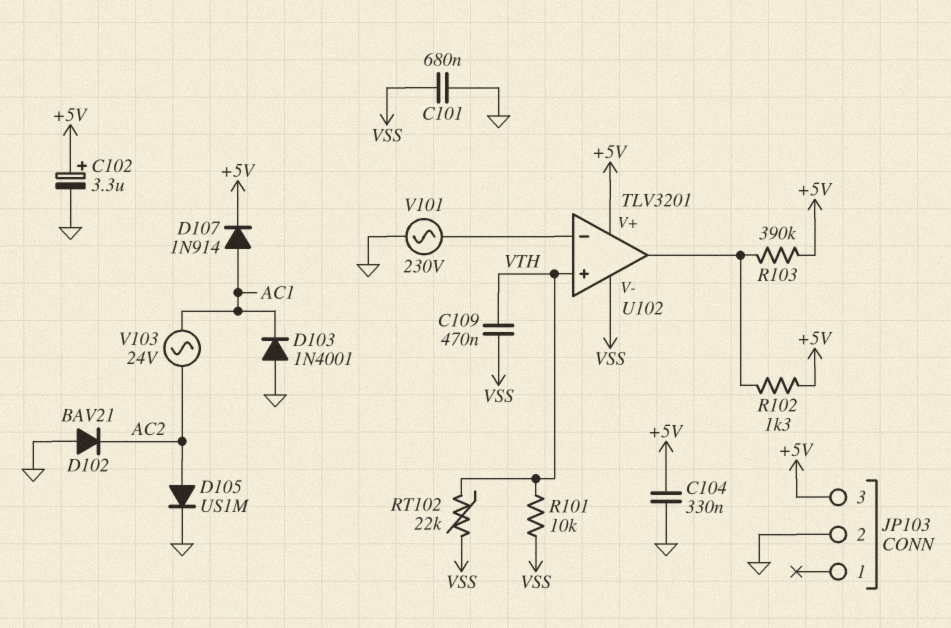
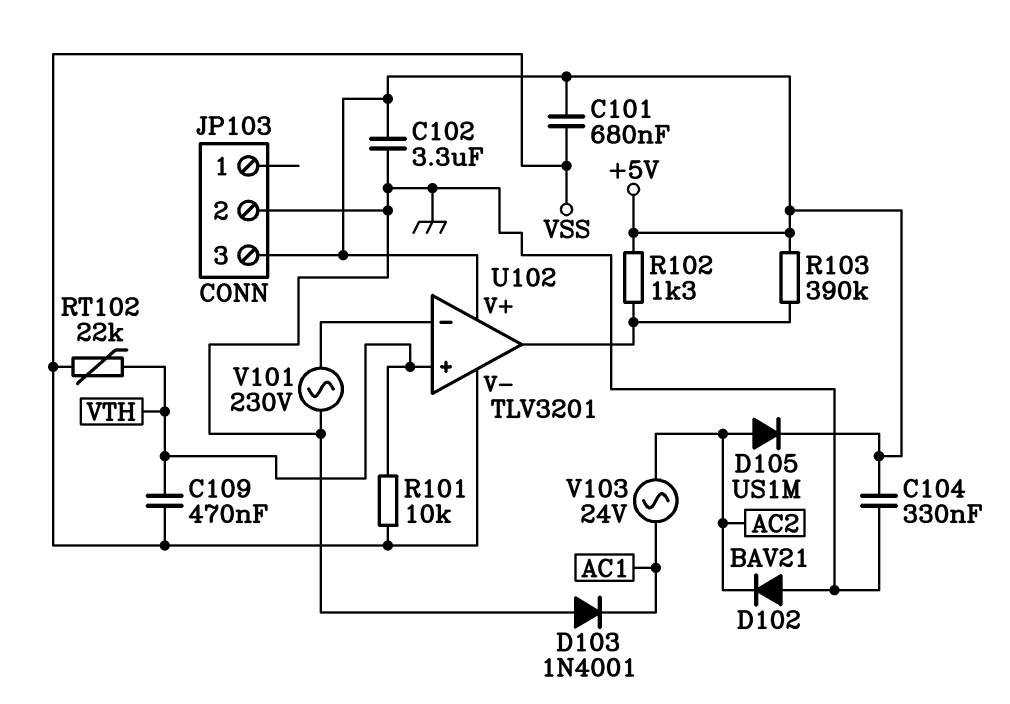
C101: 680nF (GND, VSS) -> 680nF (+5V, VSS)
C102: 3.3uF (plus +5V, minus GND) -> 3.3uF (+5V, GND)
D105: diode US1M (A AC2, K GND) -> diode US1M (A AC2, K +5V)
D107: diode 1N914 (A AC1, K +5V) -> none

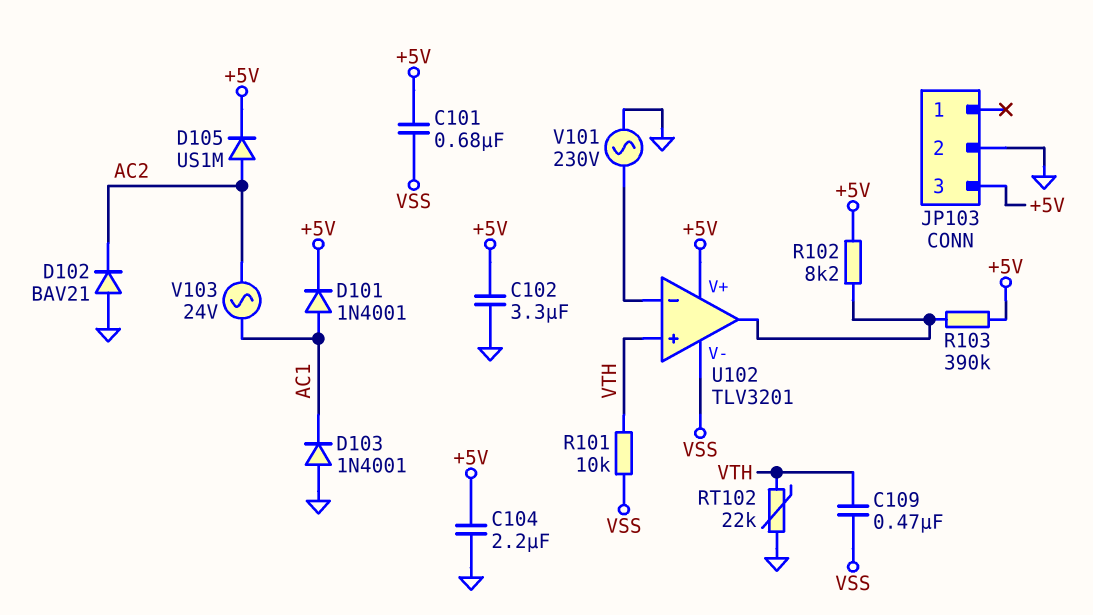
C104: 330nF (+5V, GND) -> 2.2uF (+5V, GND)
D101: none -> diode 1N4001 (A AC1, K +5V)
R102: 1.3k (+5V, U102/out) -> 8.2k (+5V, U102/out)
RT102: 22k (VSS, VTH) -> 22k (GND, VTH)

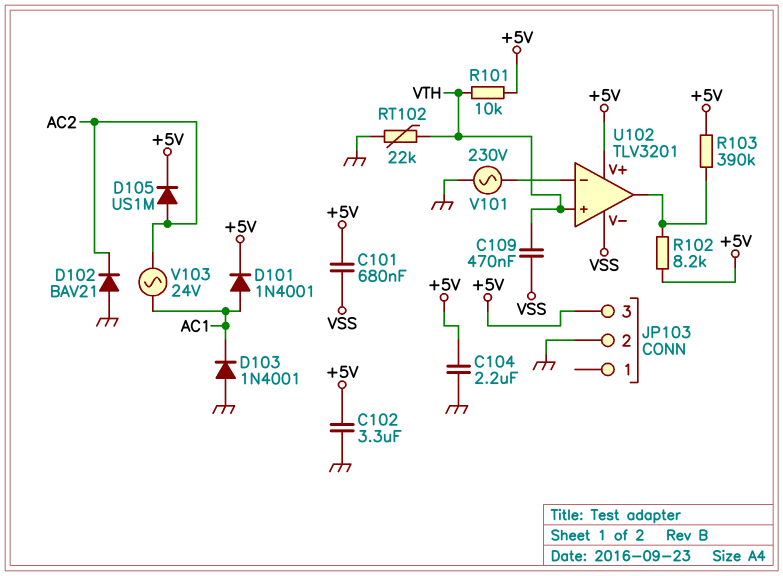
R101: 10k (VSS, VTH) -> 10k (+5V, VTH)

